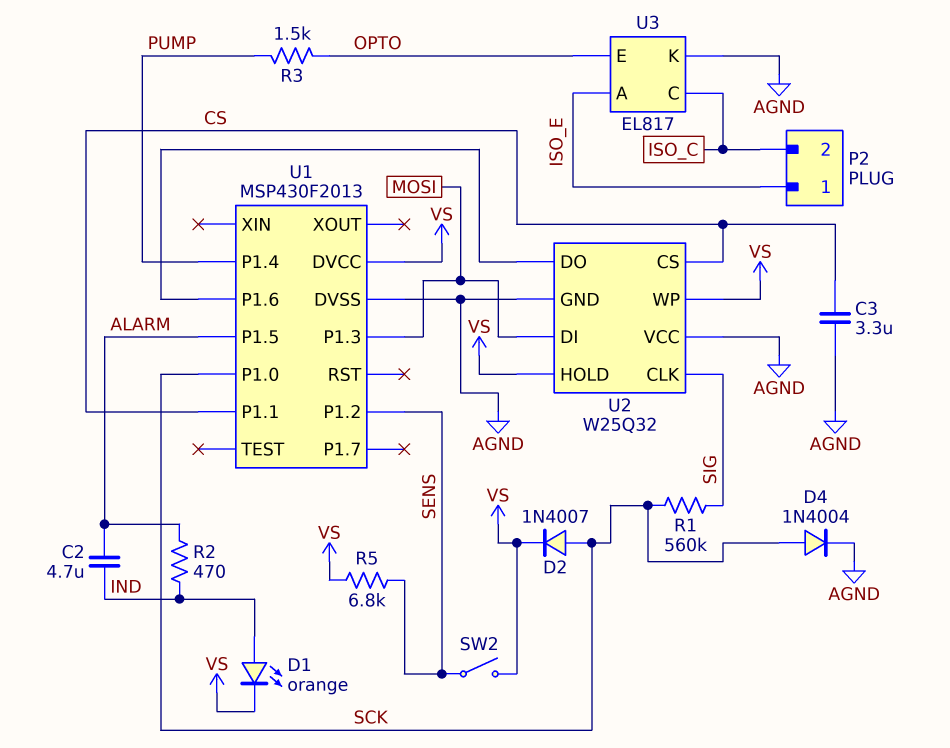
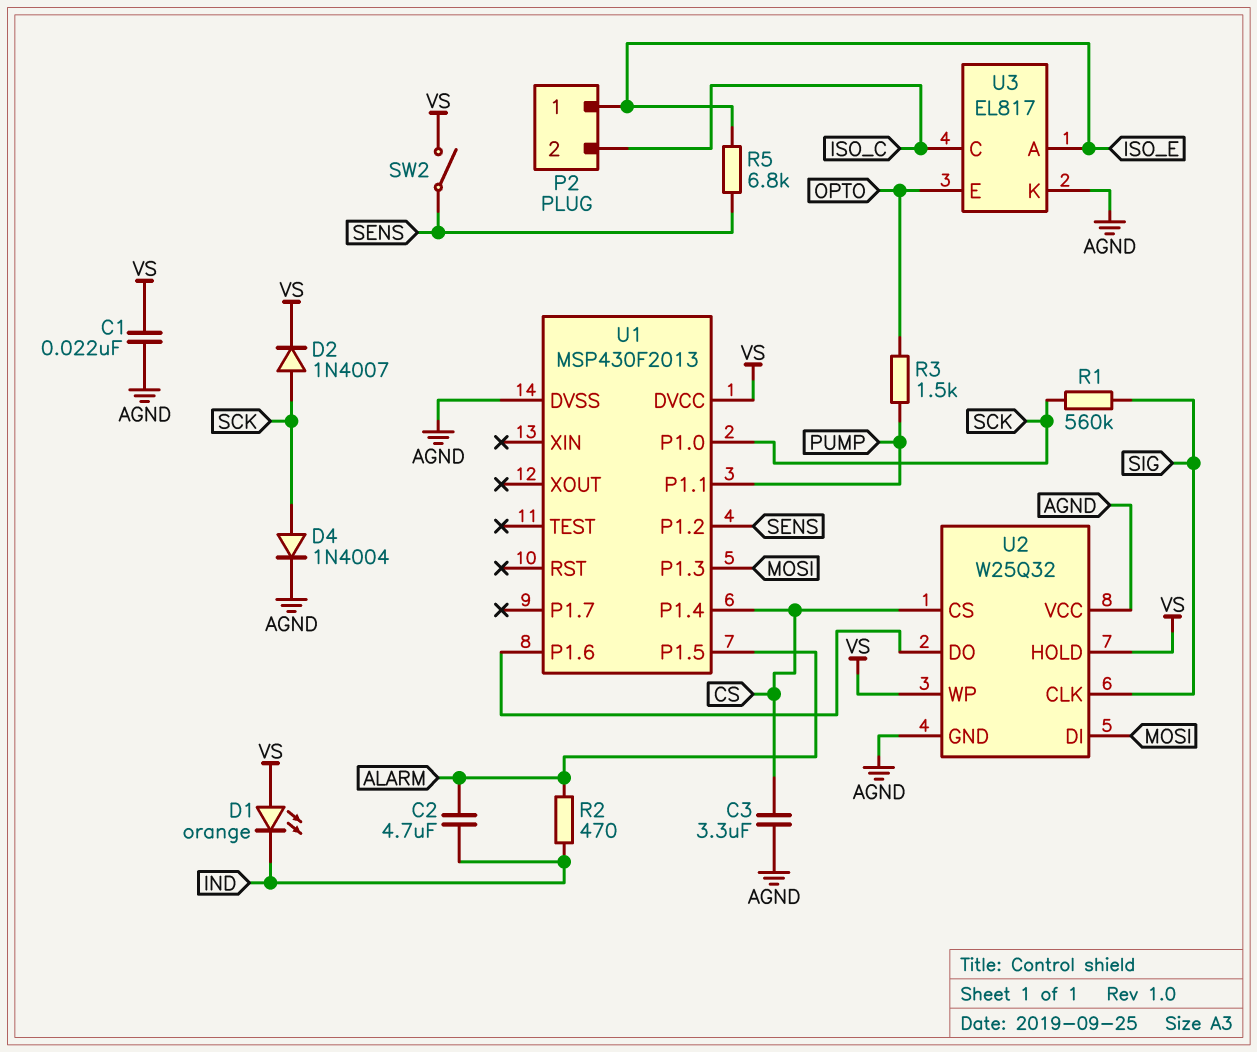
C1: none -> 22nF (AGND, VS)
D1: LED orange (A IND, K VS) -> LED orange (A VS, K IND)
R5: 6.8k (SENS, VS) -> 6.8k (ISO_E, SENS)
U1 pin P1.1: CS -> PUMP
U1 pin P1.4: PUMP -> CS

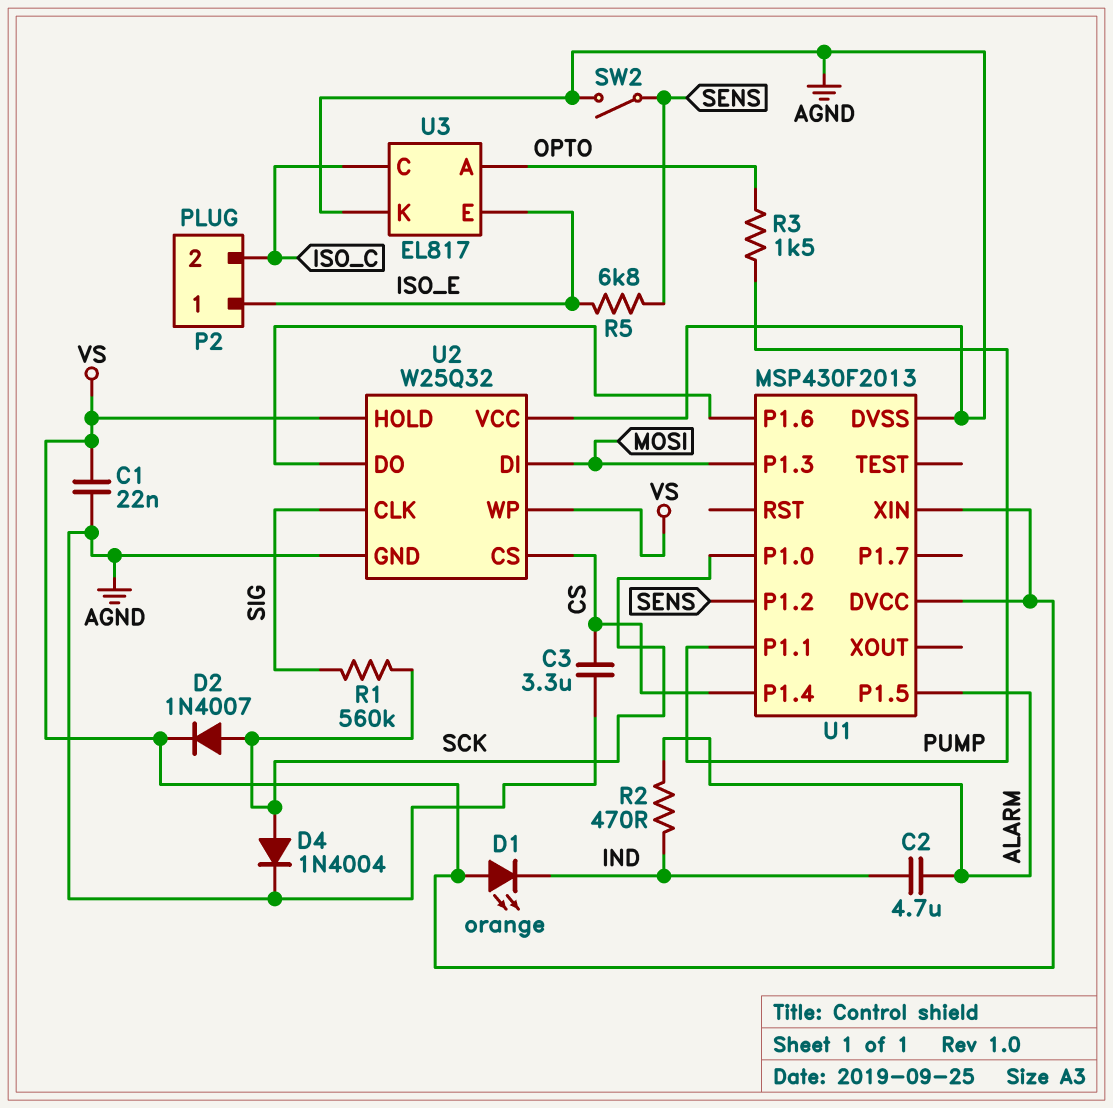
SW2: switch (SENS, VS) -> switch (AGND, SENS)
U1 pin XIN: none -> VS
U3 pin A: ISO_E -> OPTO
U3 pin E: OPTO -> ISO_E

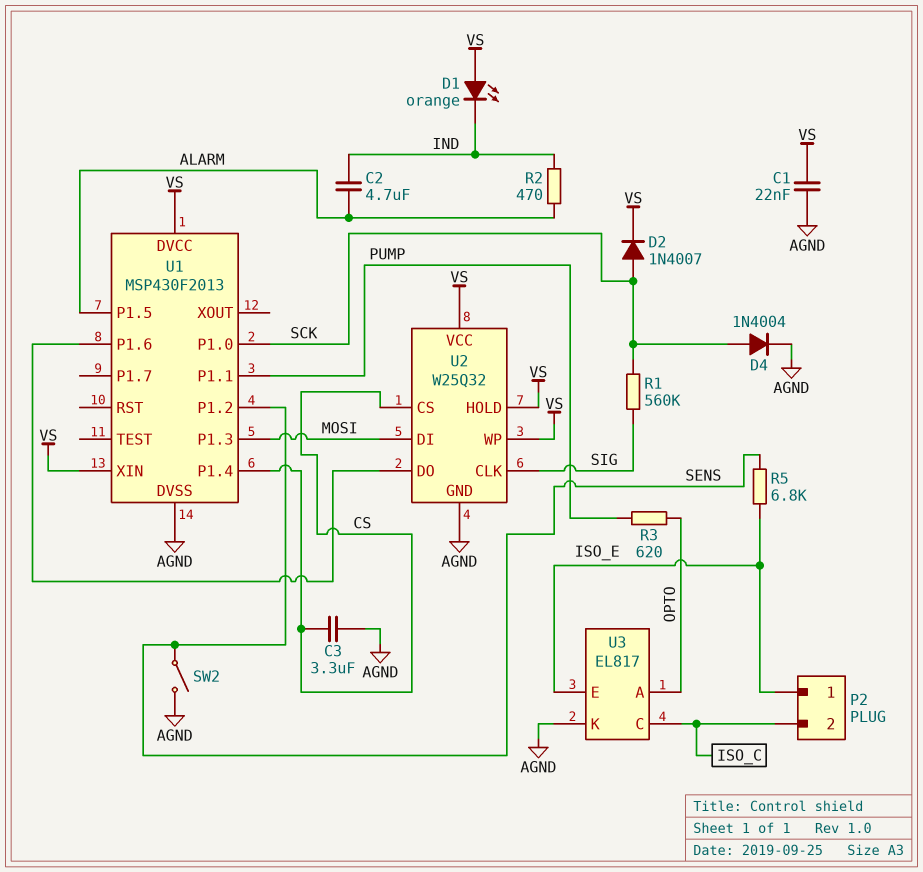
R3: 1.5k (OPTO, PUMP) -> 620 (OPTO, PUMP)
U2 pin VCC: AGND -> VS

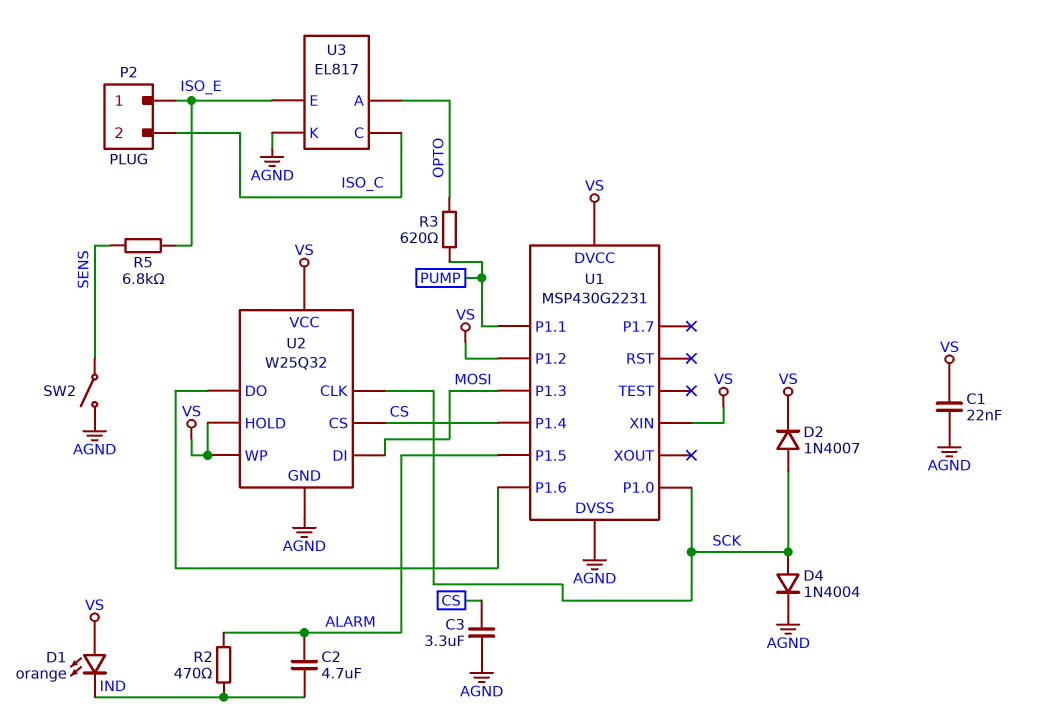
R1: 560k (SCK, SIG) -> none
U1: MSP430F2013 -> MSP430G2231
U1 pin P1.2: SENS -> VS
U2 pin CLK: SIG -> SCK

